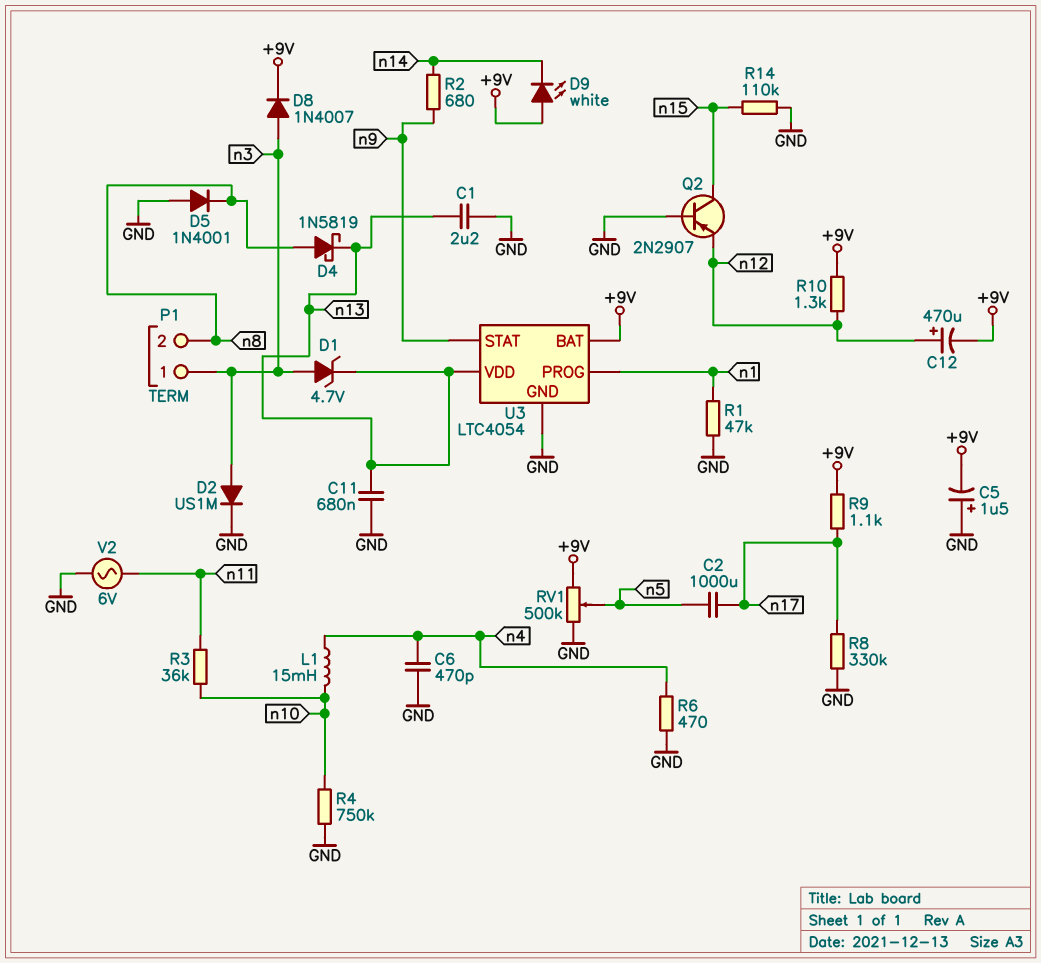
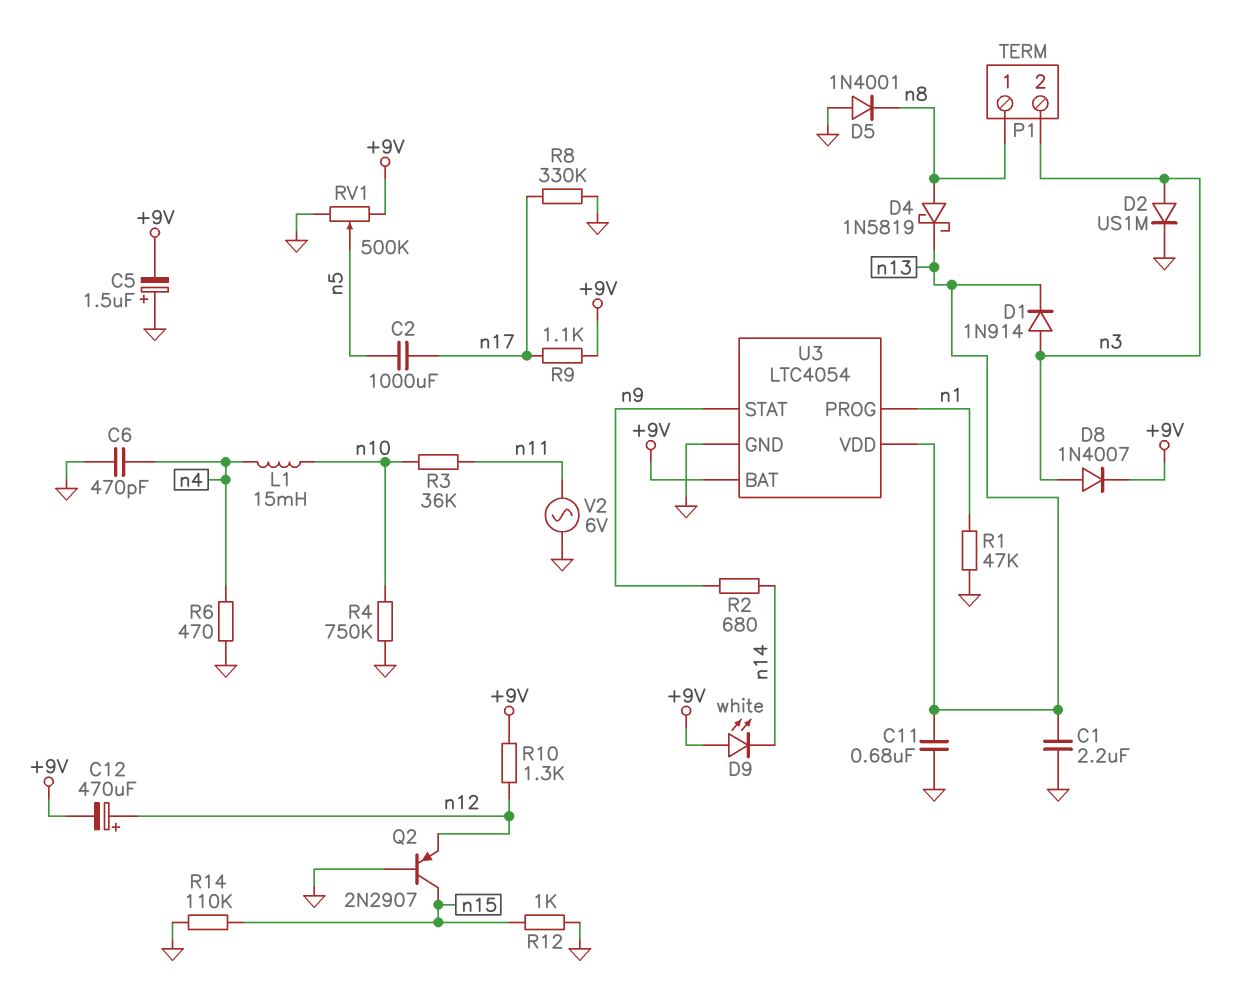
D1: zener 4.7V (A n3, K n13) -> diode 1N914 (A n3, K n13)
P1 pin 1: n3 -> n8
P1 pin 2: n8 -> n3
R12: none -> 1k (GND, n15)

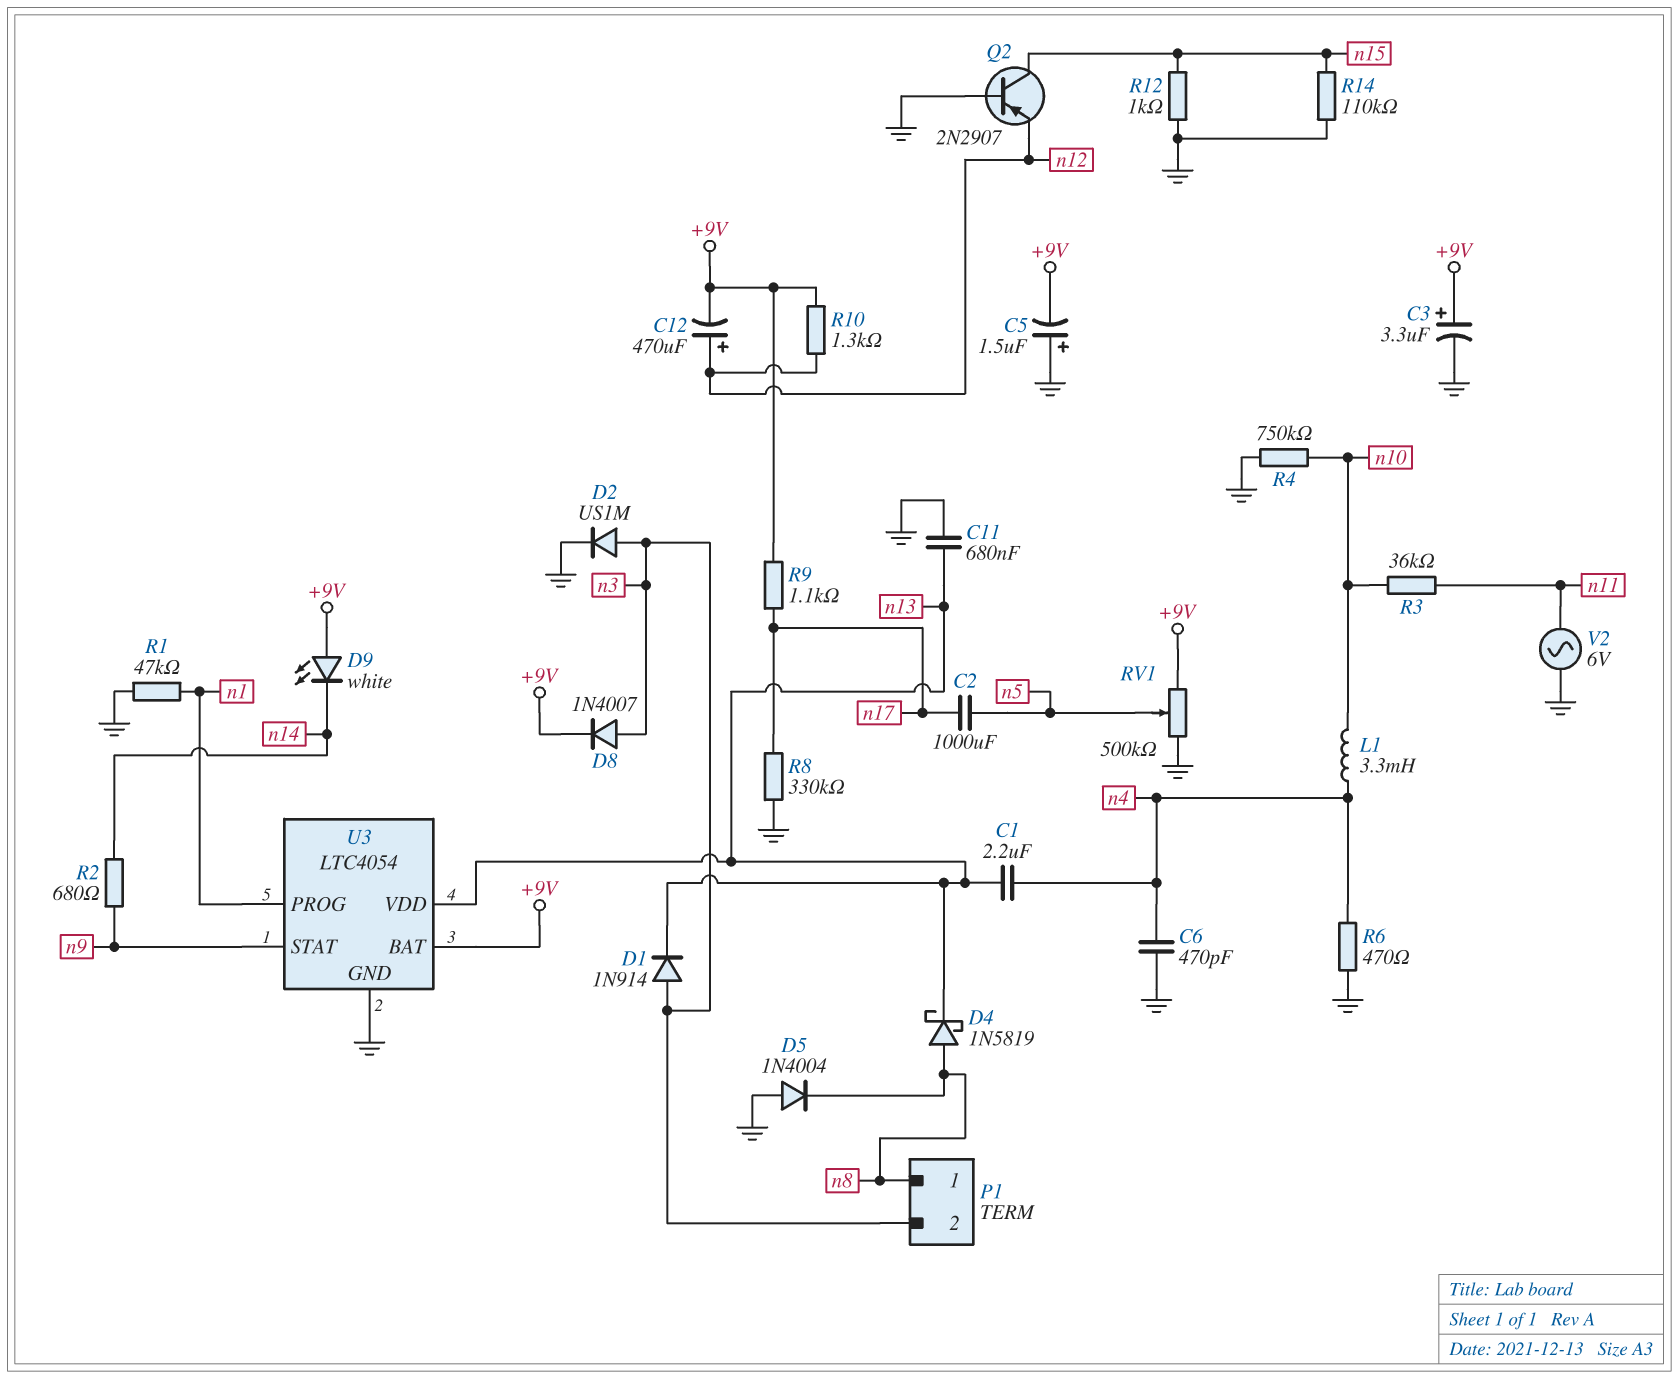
C1: 2.2uF (GND, n13) -> 2.2uF (n4, n13)
C3: none -> 3.3uF (plus +9V, minus GND)
D5: diode 1N4001 (A GND, K n8) -> diode 1N4004 (A GND, K n8)
L1: 15mH (n4, n10) -> 3.3mH (n4, n10)

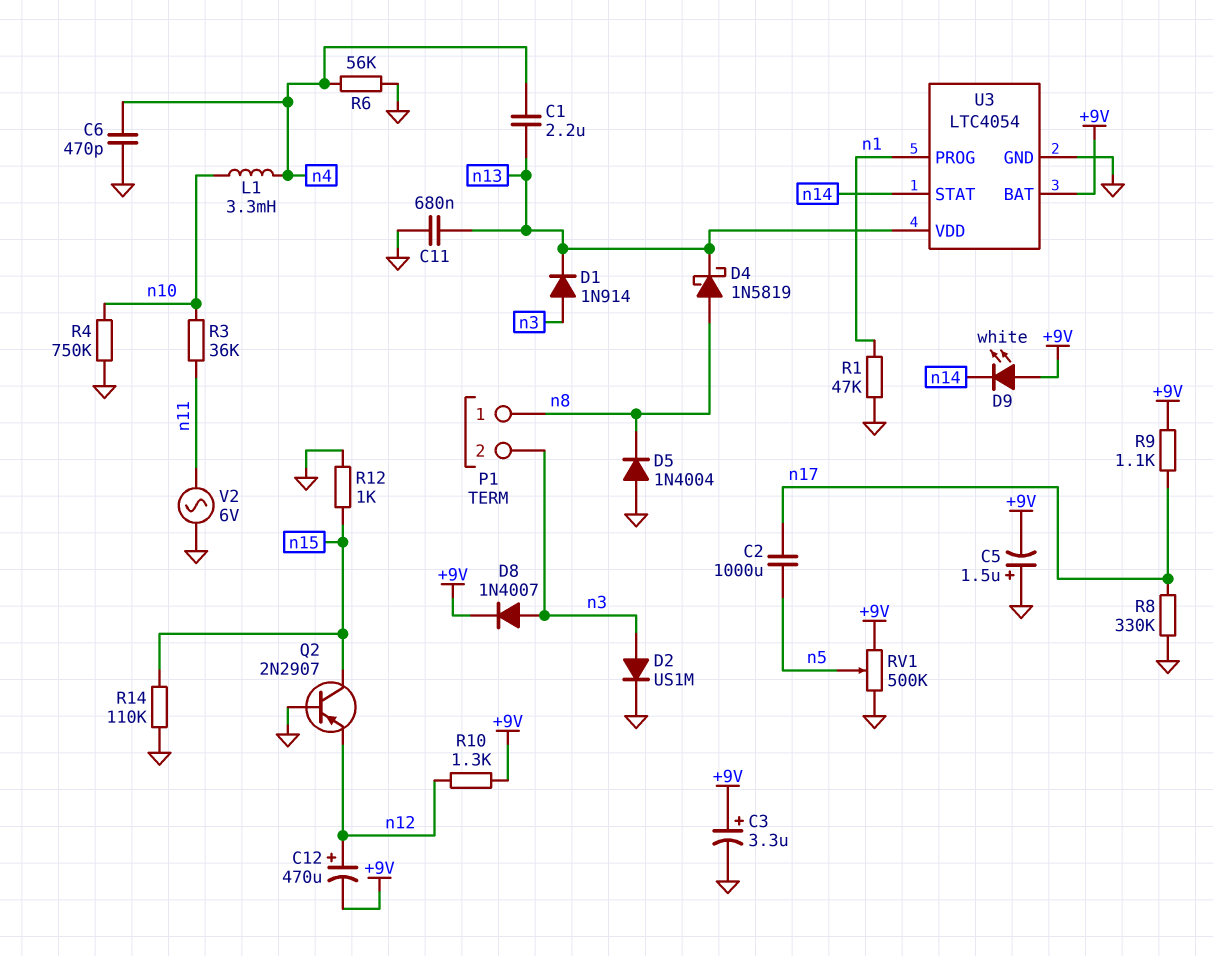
R2: 680 (n9, n14) -> none
R6: 470 (GND, n4) -> 56k (GND, n4)
U3 pin STAT: n9 -> n14

